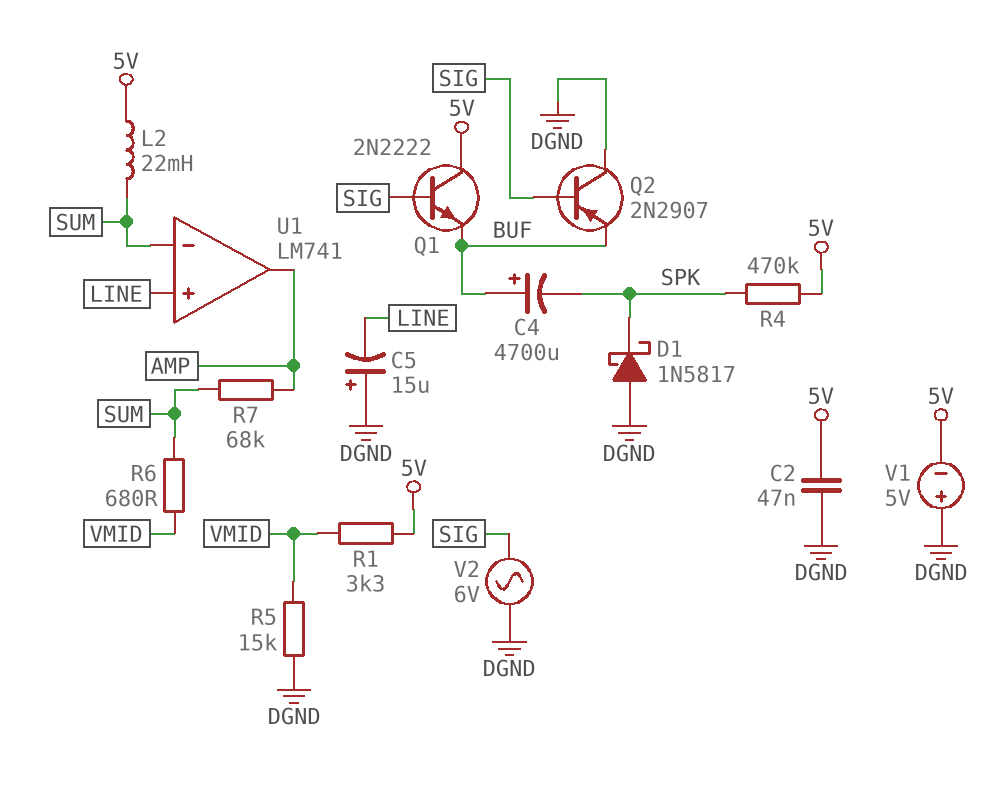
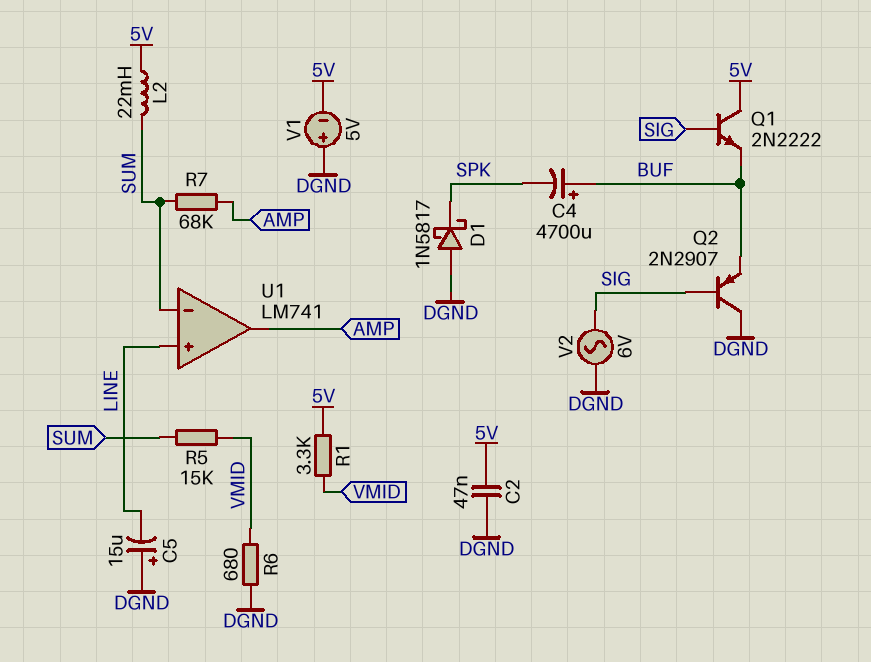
R4: 470k (5V, SPK) -> none
R5: 15k (DGND, VMID) -> 15k (SUM, VMID)
R6: 680 (SUM, VMID) -> 680 (DGND, VMID)

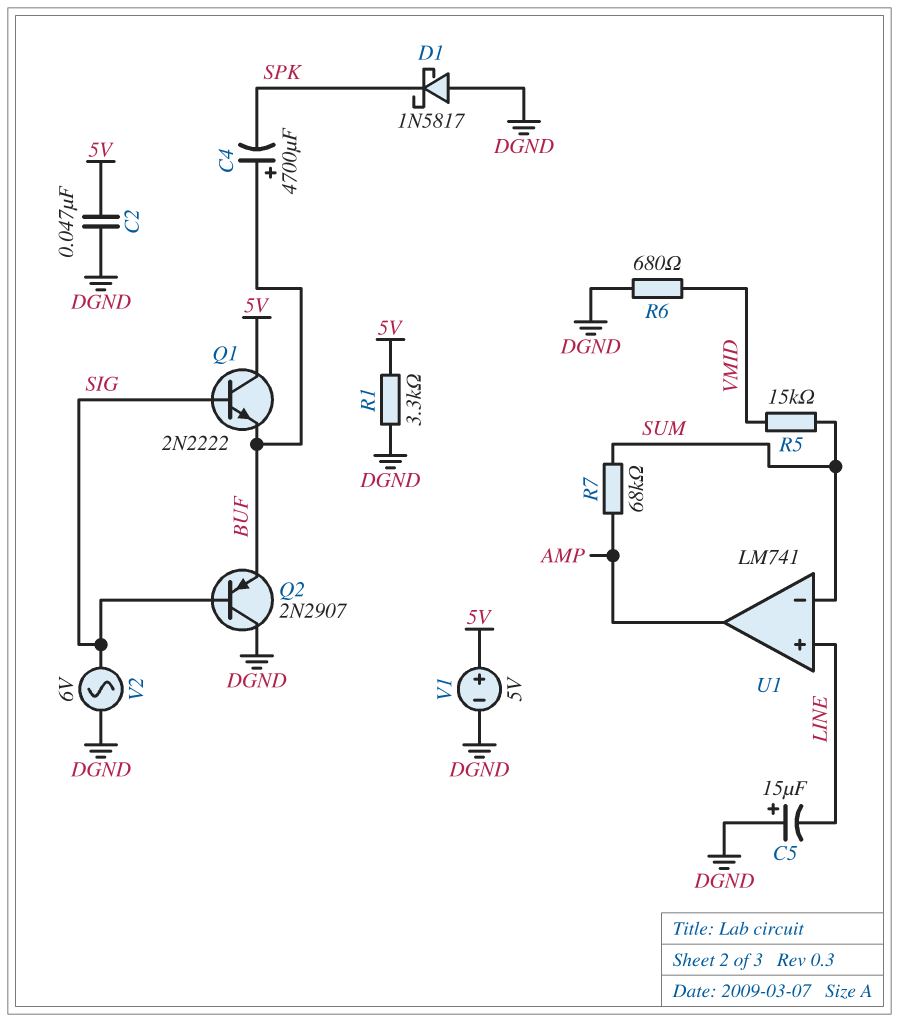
L2: 22mH (5V, SUM) -> none
R1: 3.3k (5V, VMID) -> 3.3k (5V, DGND)
V1: 5V (plus DGND, minus 5V) -> 5V (plus 5V, minus DGND)

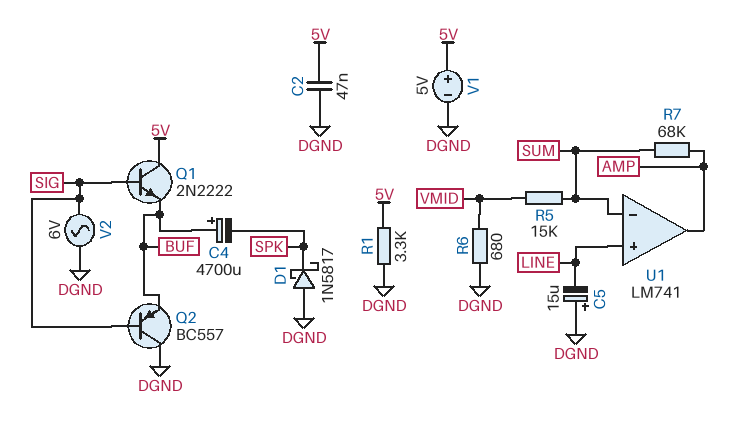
Q2: PNP 2N2907 (B SIG, C DGND, E BUF) -> PNP BC557 (B SIG, C DGND, E BUF)

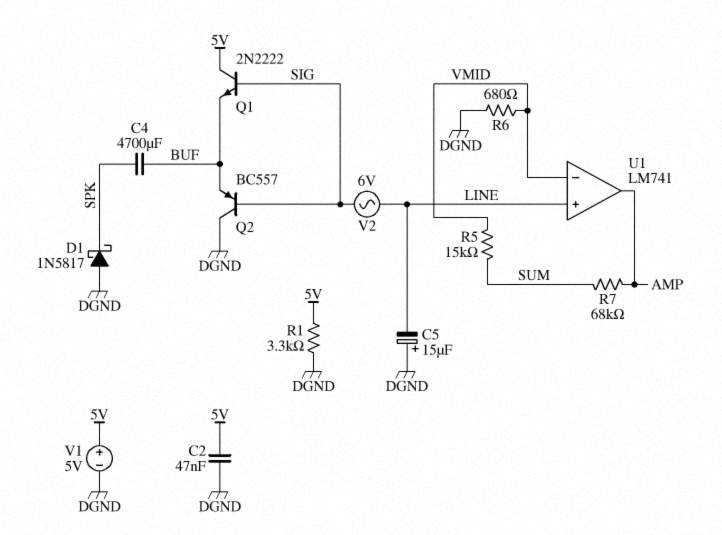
C4: 4700uF (plus BUF, minus SPK) -> 4700uF (BUF, SPK)
U1 pin in-: SUM -> VMID
V2: AC 6V (DGND, SIG) -> AC 6V (LINE, SIG)

